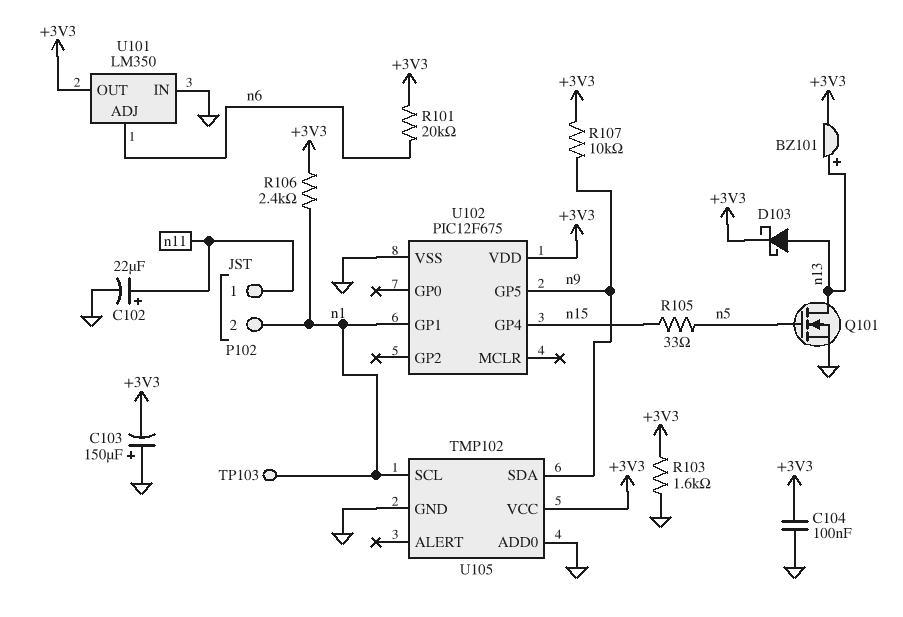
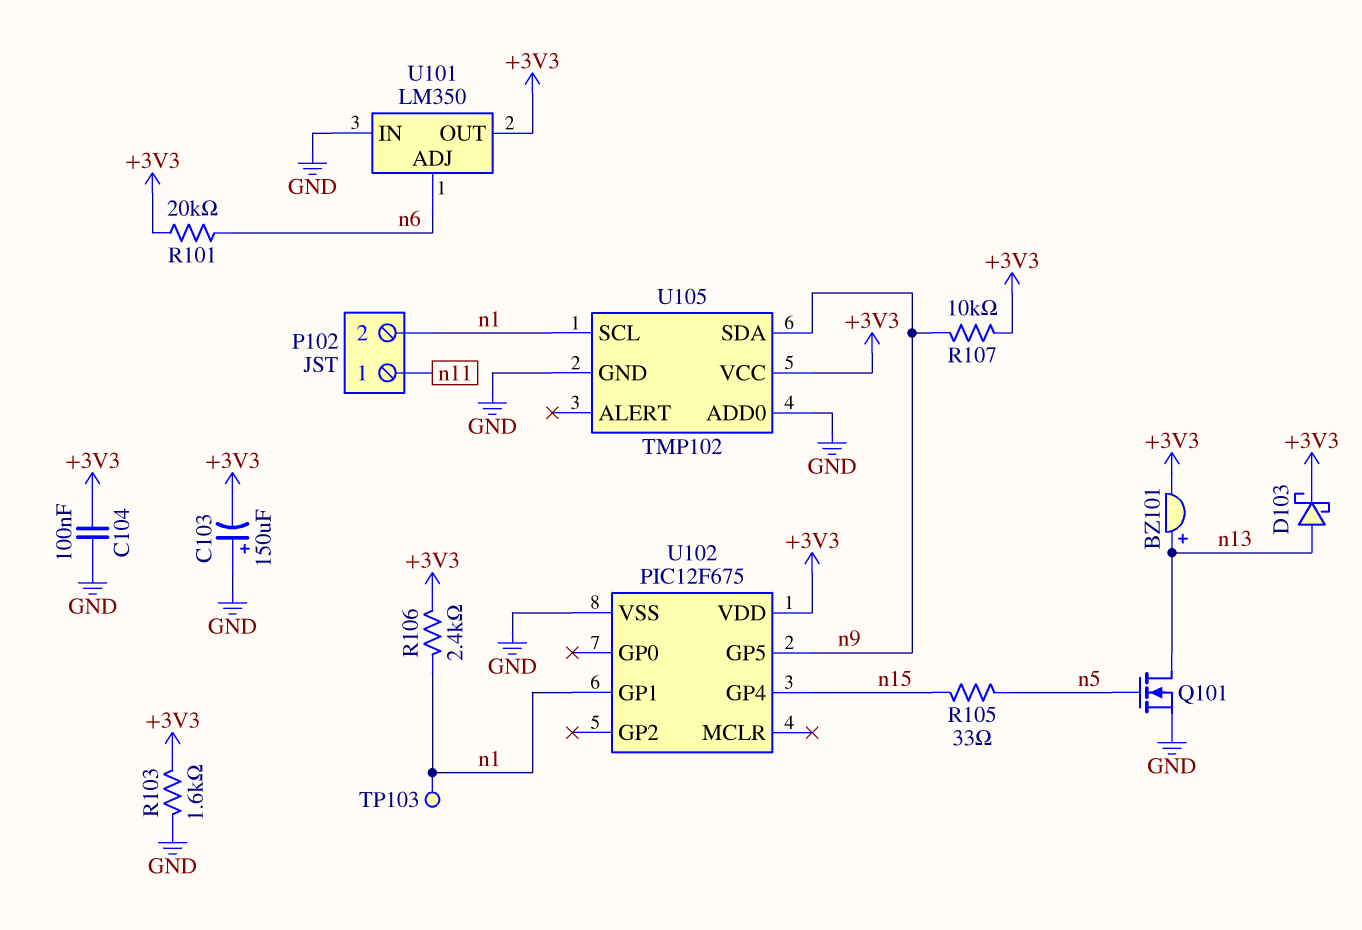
C102: 22uF (plus n11, minus GND) -> none

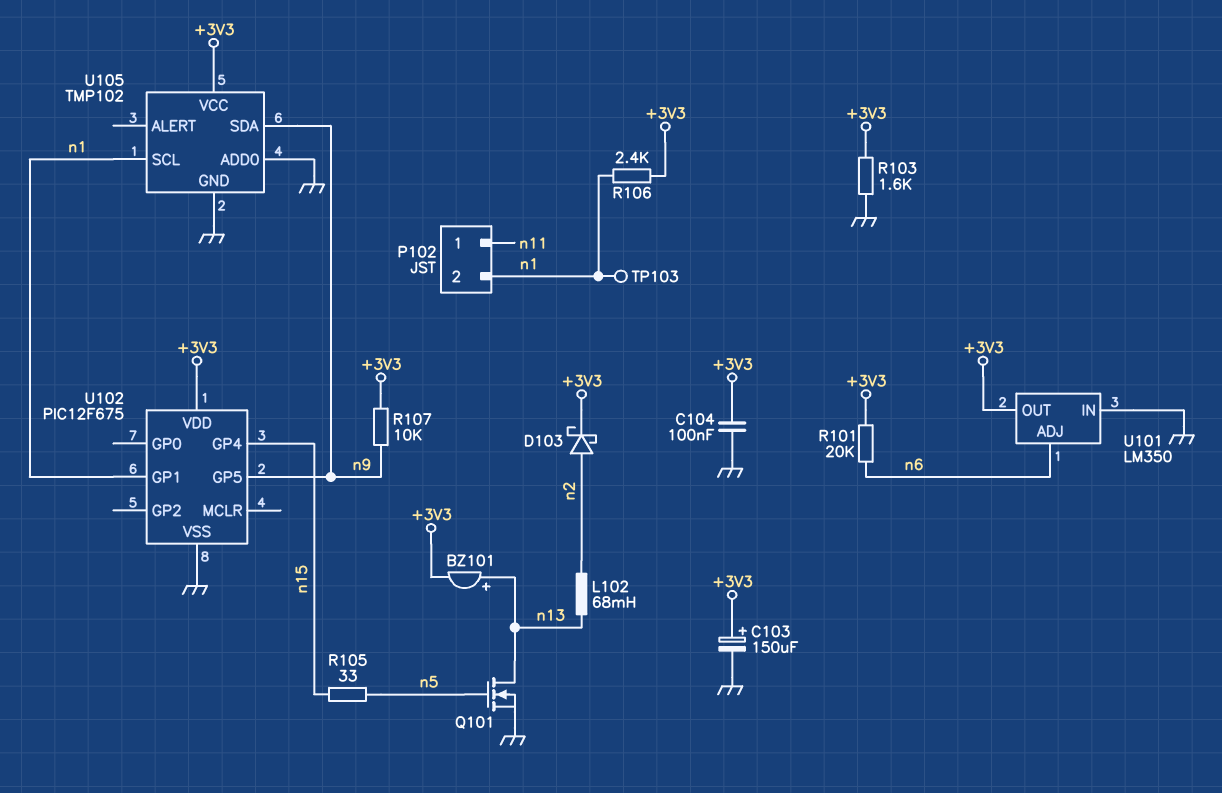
C103: 150uF (plus GND, minus +3V3) -> 150uF (plus +3V3, minus GND)
D103: schottky (A n13, K +3V3) -> schottky (A n2, K +3V3)
L102: none -> 68mH (n2, n13)

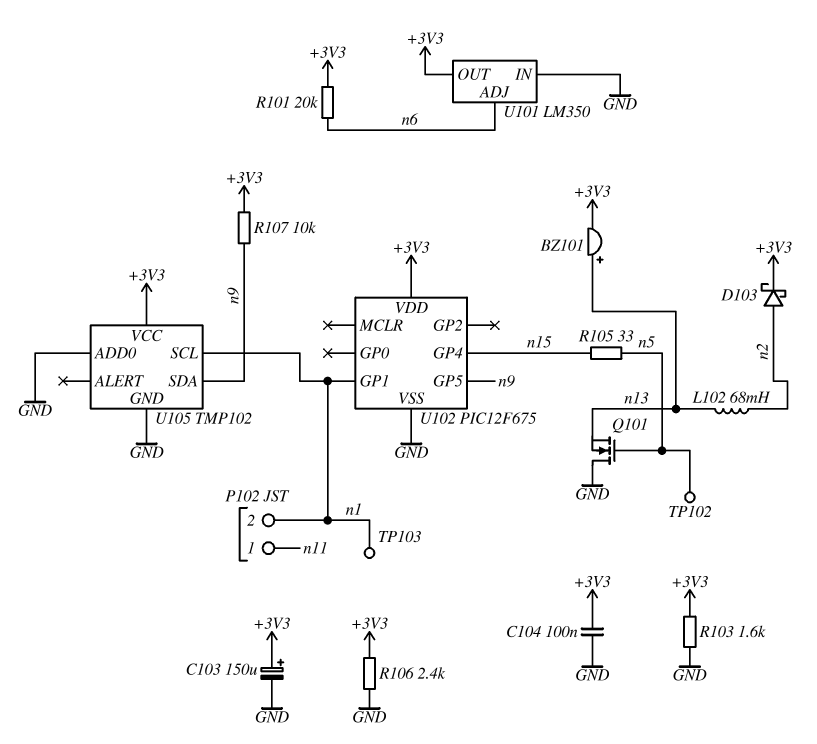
Q101: NMOS (G n5, D n13, S GND) -> NMOS (G n5, D GND, S n13)
R106: 2.4k (+3V3, n1) -> 2.4k (+3V3, GND)
TP102: none -> test point (n5)

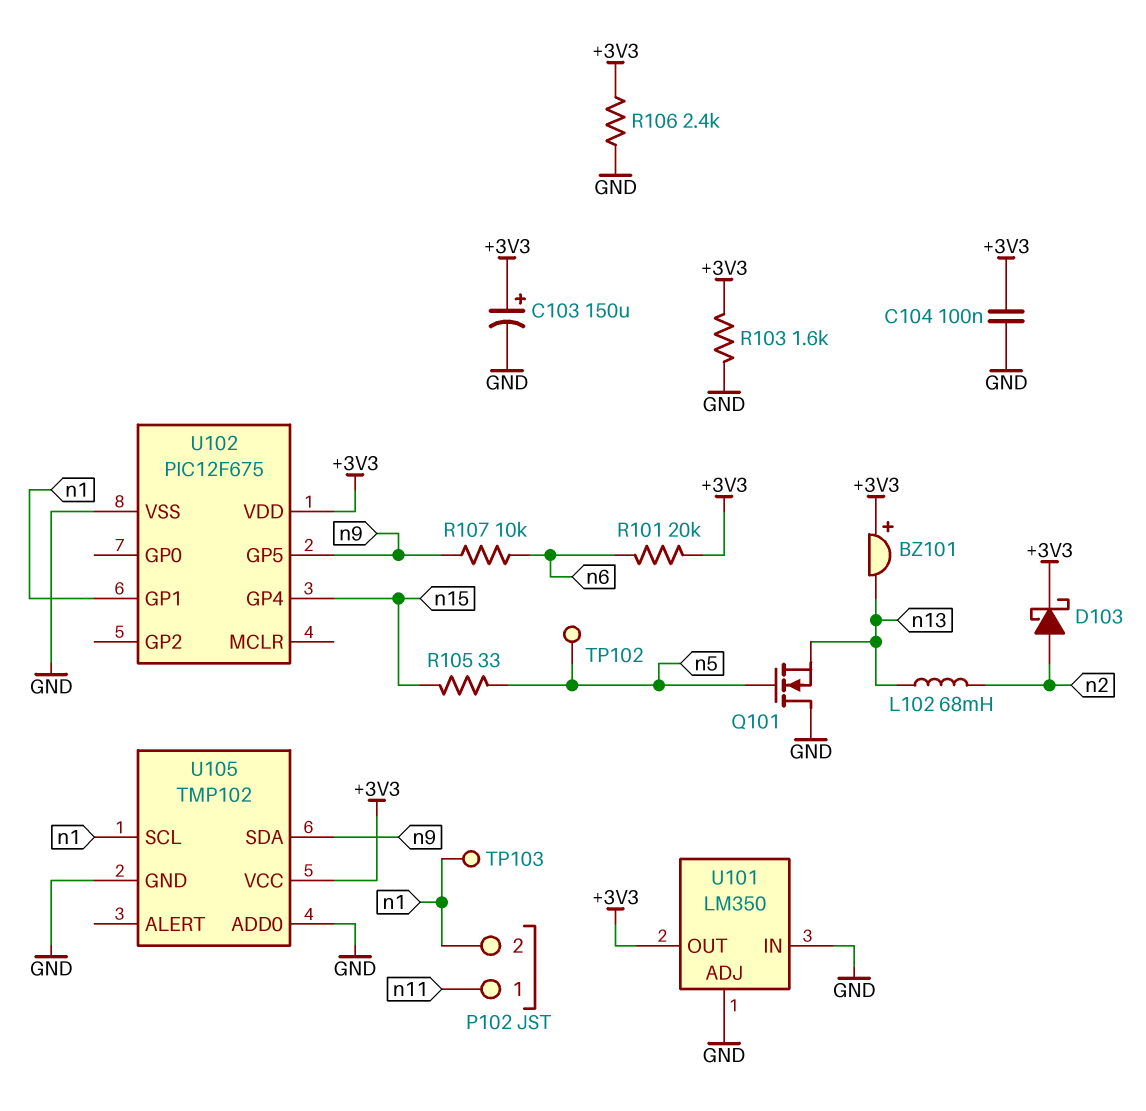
BZ101: buzzer (plus n13, minus +3V3) -> buzzer (plus +3V3, minus n13)
R107: 10k (+3V3, n9) -> 10k (n6, n9)
U101 pin ADJ: n6 -> GND

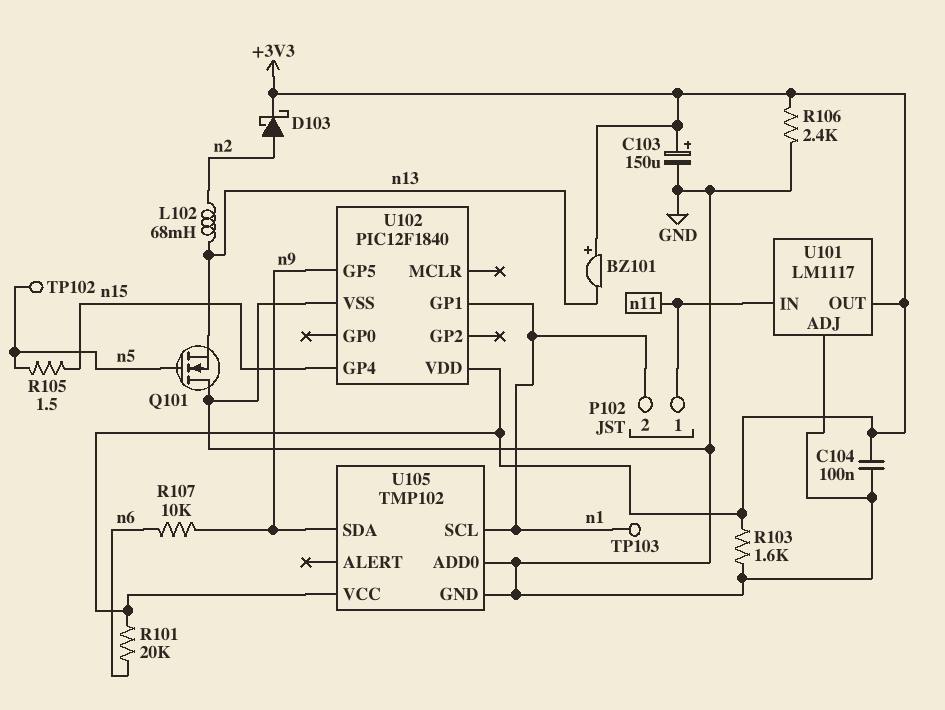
R105: 33 (n5, n15) -> 1.5 (n5, n15)
U101: LM350 -> LM1117
U101 pin IN: GND -> n11
U102: PIC12F675 -> PIC12F1840

